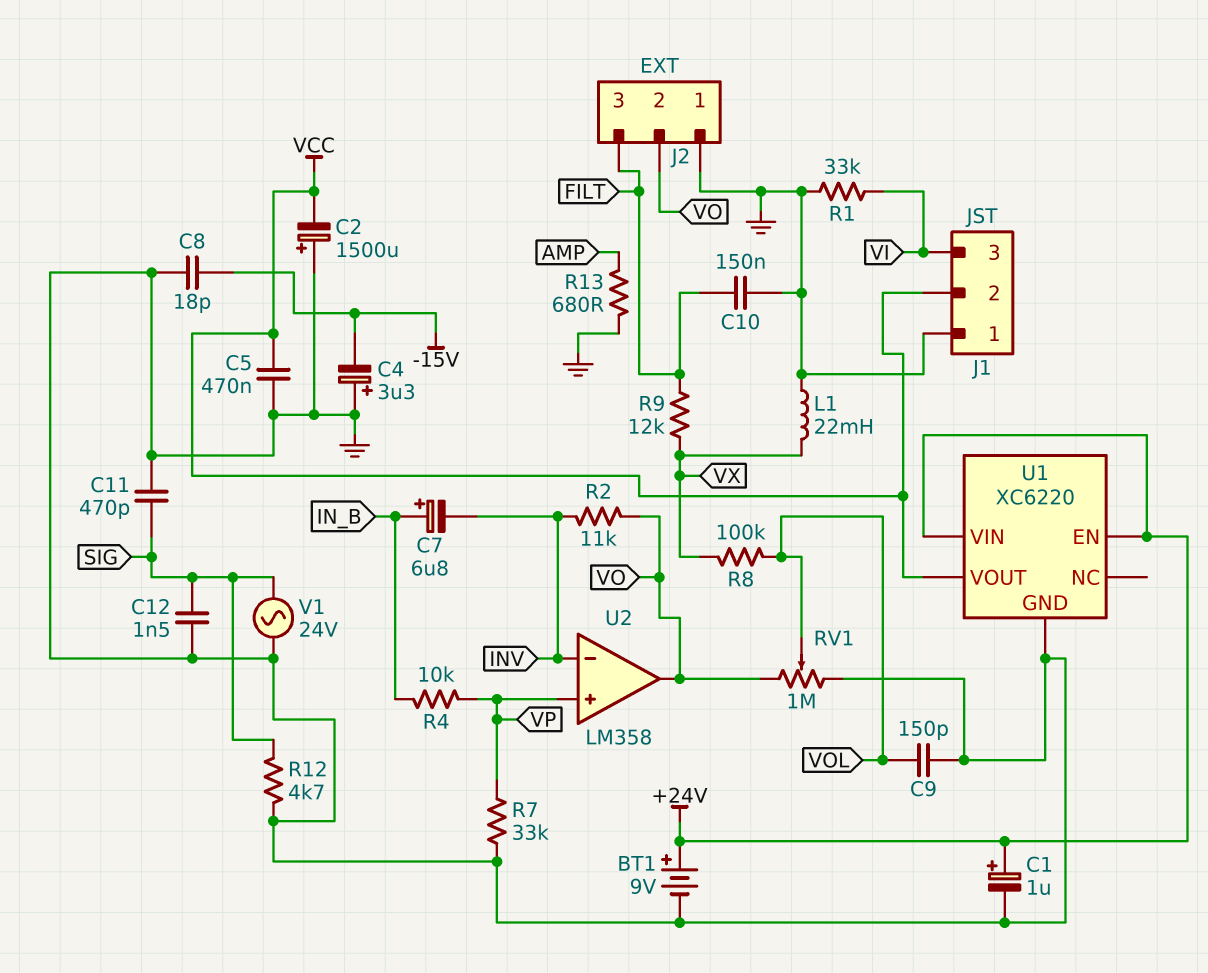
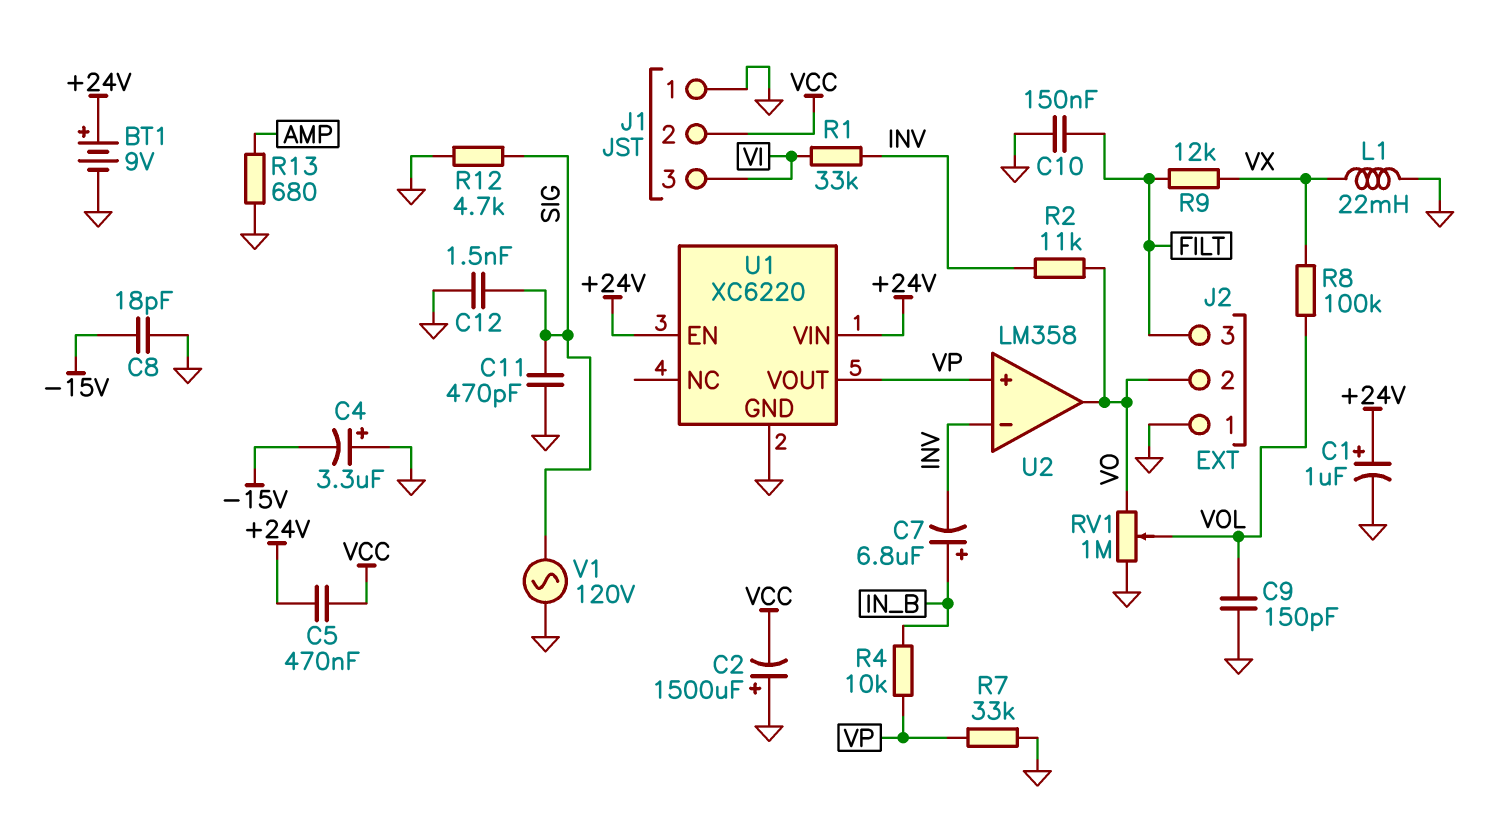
C5: 470nF (GND, VCC) -> 470nF (+24V, VCC)
R1: 33k (GND, VI) -> 33k (INV, VI)
U1 pin VOUT: VCC -> VP
V1: AC 24V (GND, SIG) -> AC 120V (GND, SIG)

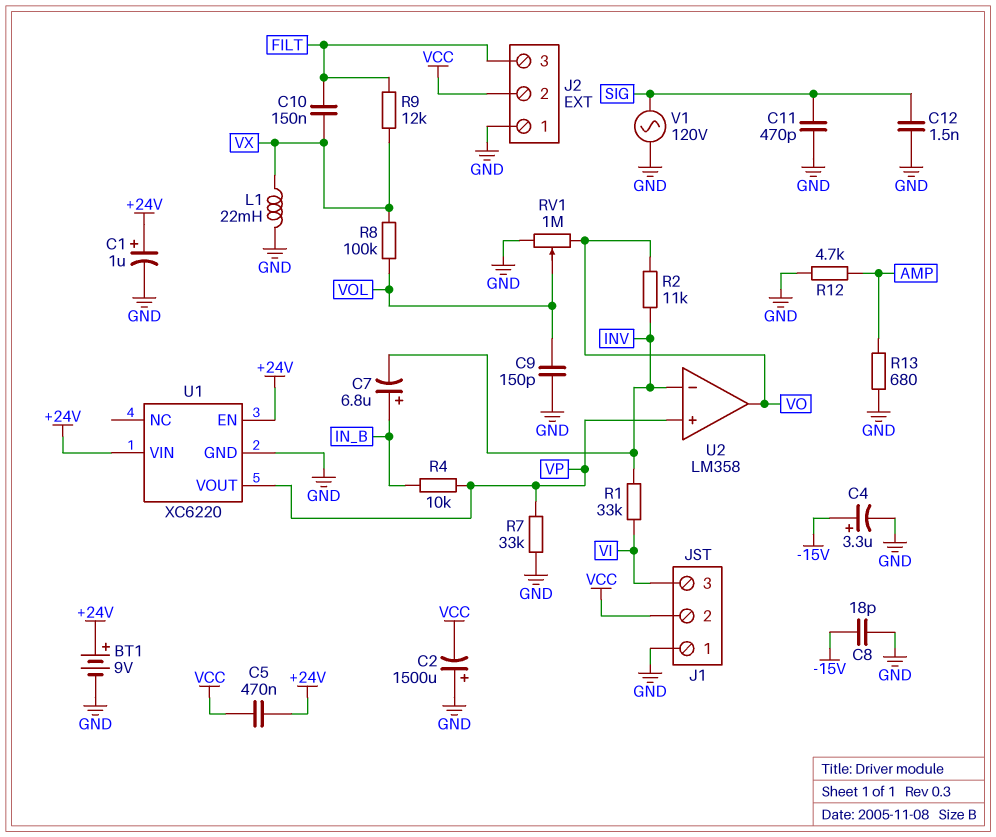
C4: 3.3uF (plus GND, minus -15V) -> 3.3uF (plus -15V, minus GND)
C10: 150nF (FILT, GND) -> 150nF (FILT, VX)
J2 pin 2: VO -> VCC
R12: 4.7k (GND, SIG) -> 4.7k (AMP, GND)

